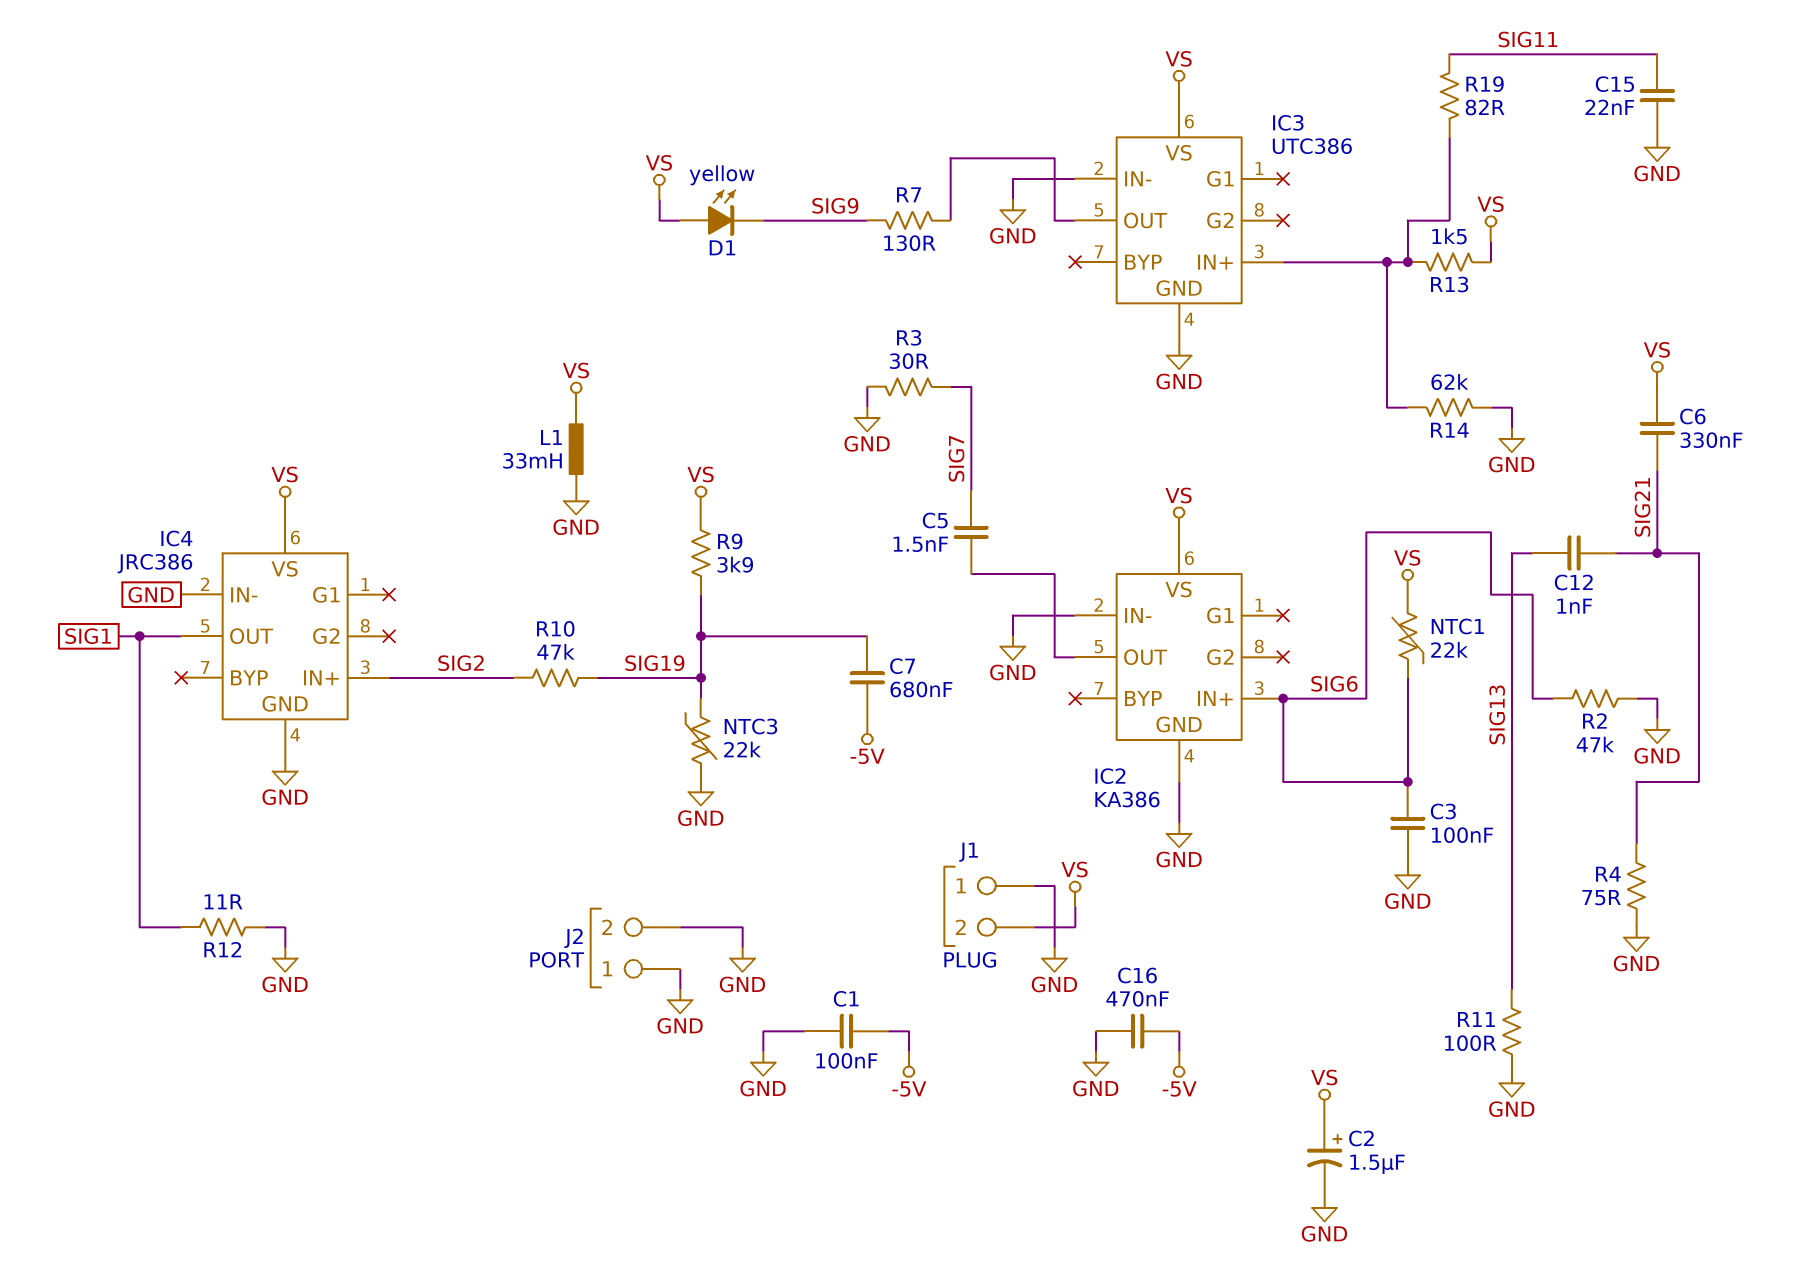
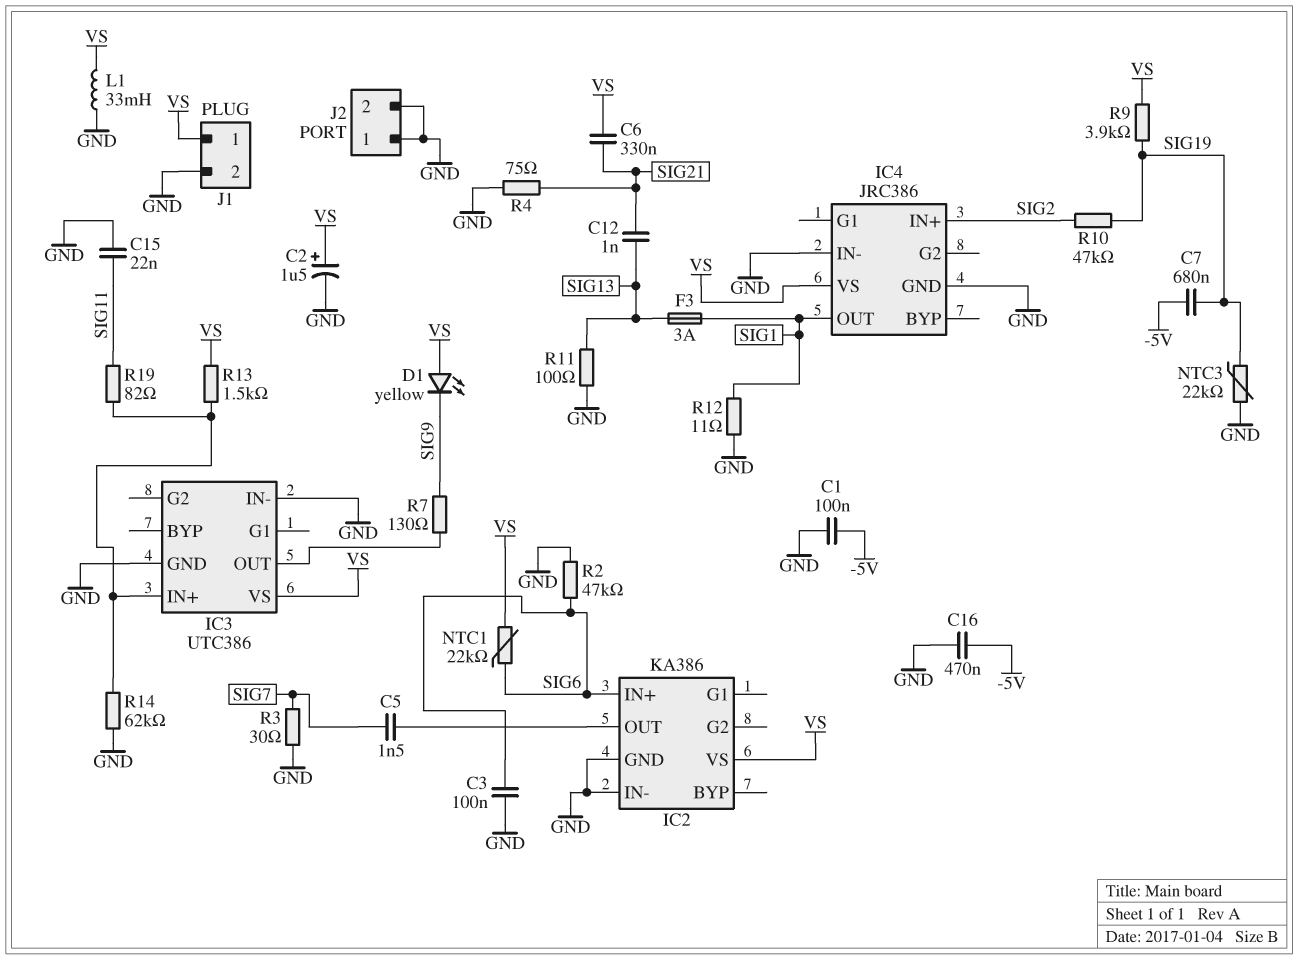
F3: none -> 3A (SIG1, SIG13)
J1 pin 1: GND -> VS
J1 pin 2: VS -> GND

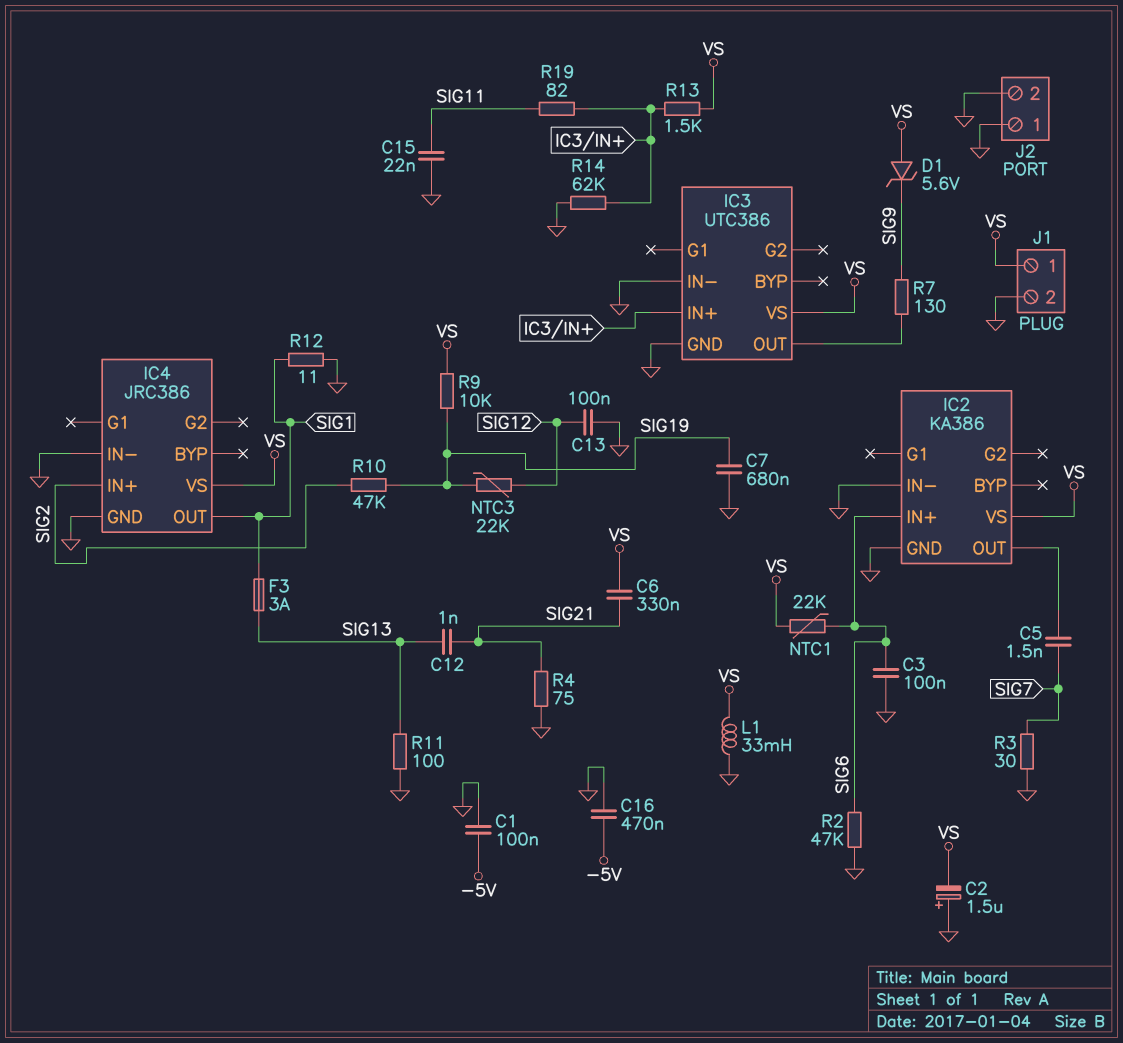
C2: 1.5uF (plus VS, minus GND) -> 1.5uF (plus GND, minus VS)
C7: 680nF (-5V, SIG19) -> 680nF (GND, SIG19)
C13: none -> 100nF (GND, SIG12)
D1: LED yellow (A VS, K SIG9) -> zener 5.6V (A VS, K SIG9)
NTC3: 22k (GND, SIG19) -> 22k (SIG12, SIG19)
R9: 3.9k (SIG19, VS) -> 10k (SIG19, VS)

